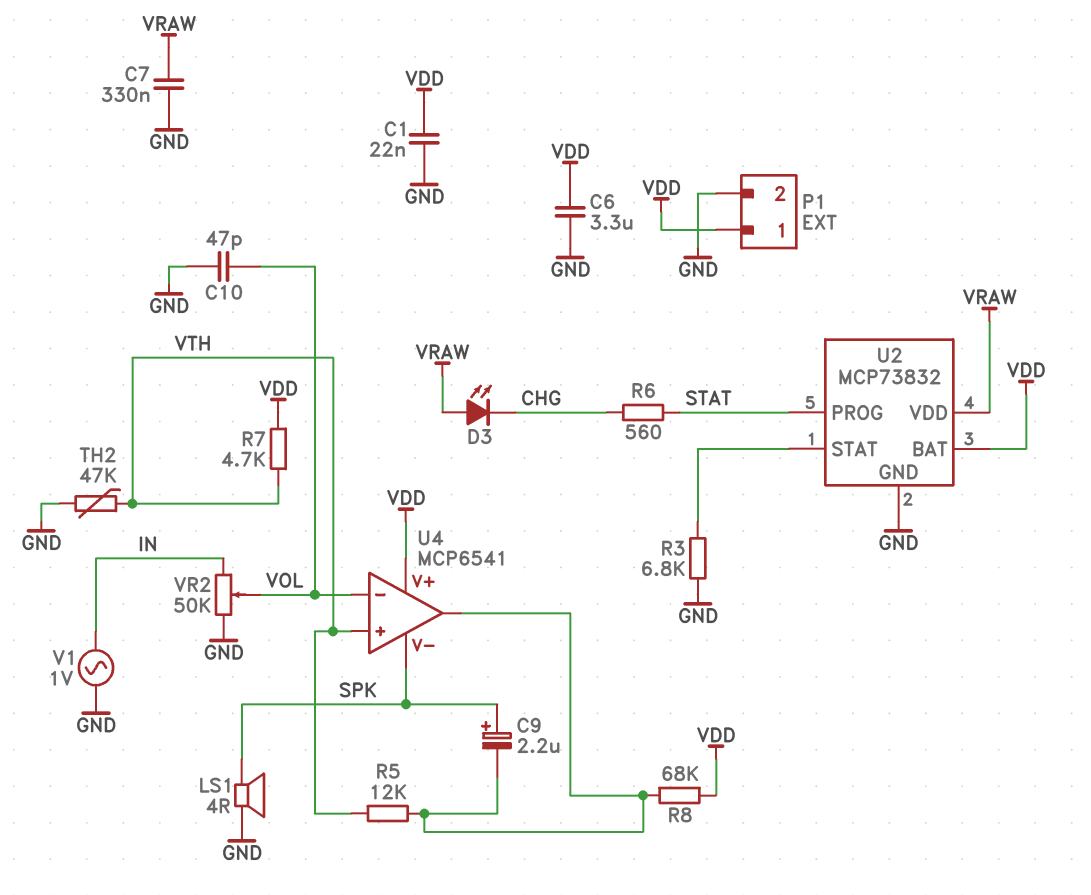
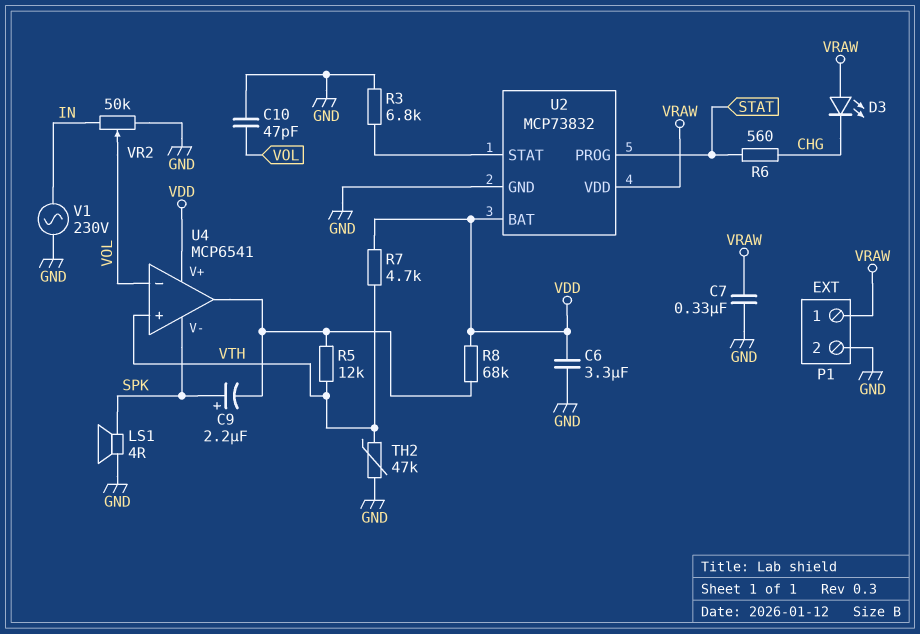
C1: 22nF (GND, VDD) -> none
P1 pin 1: VDD -> VRAW
V1: AC 1V (GND, IN) -> AC 230V (GND, IN)

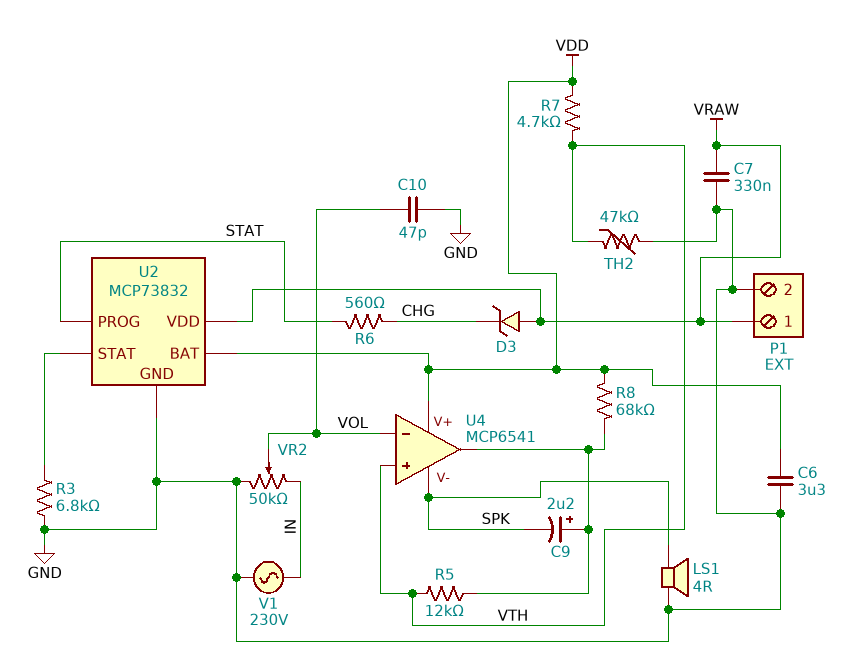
C9: 2.2uF (plus SPK, minus U4/out) -> 2.2uF (plus U4/out, minus SPK)
D3: LED (A VRAW, K CHG) -> zener (A VRAW, K CHG)

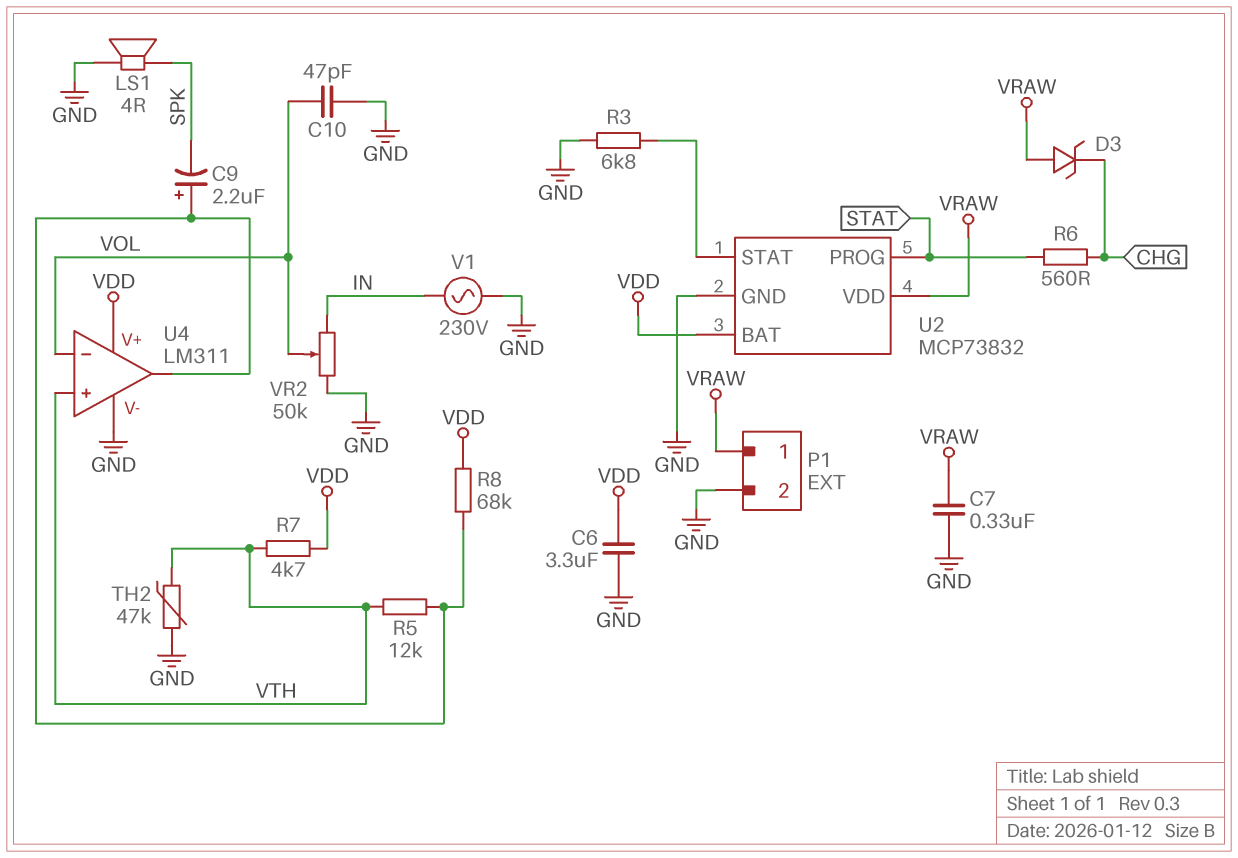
U4: MCP6541 -> LM311
U4 pin V-: SPK -> GND

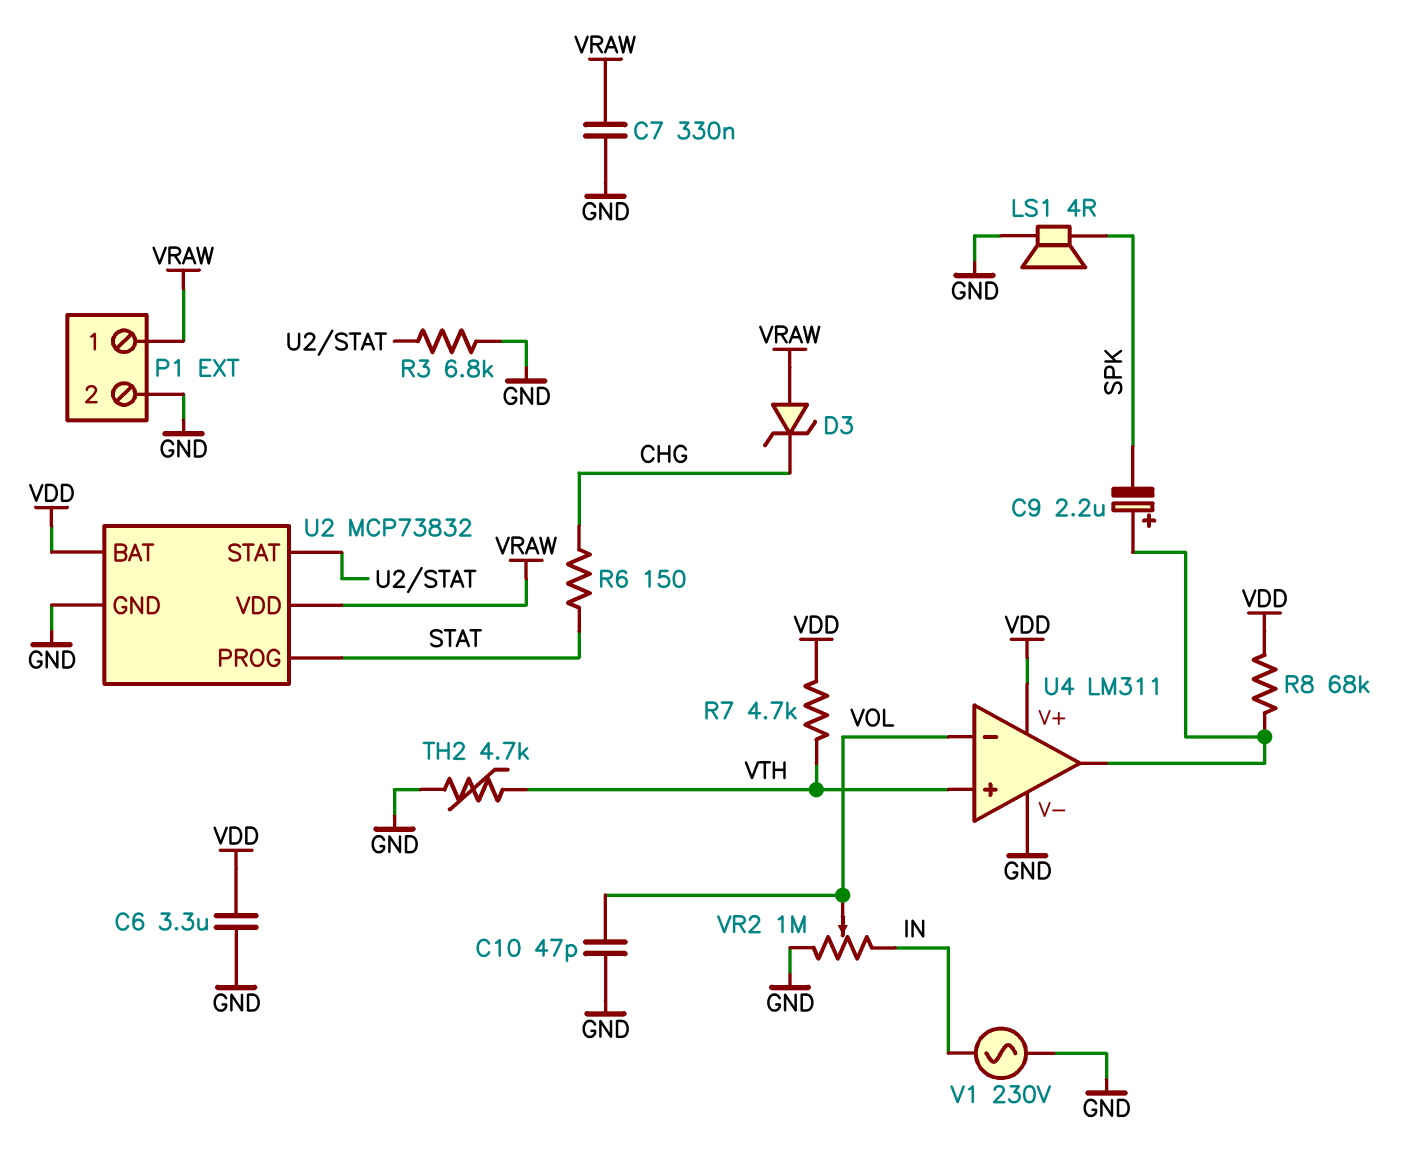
R5: 12k (U4/out, VTH) -> none
R6: 560 (CHG, STAT) -> 150 (CHG, STAT)
TH2: 47k (GND, VTH) -> 4.7k (GND, VTH)
VR2: 50k (GND, IN, wiper VOL) -> 1M (GND, IN, wiper VOL)

